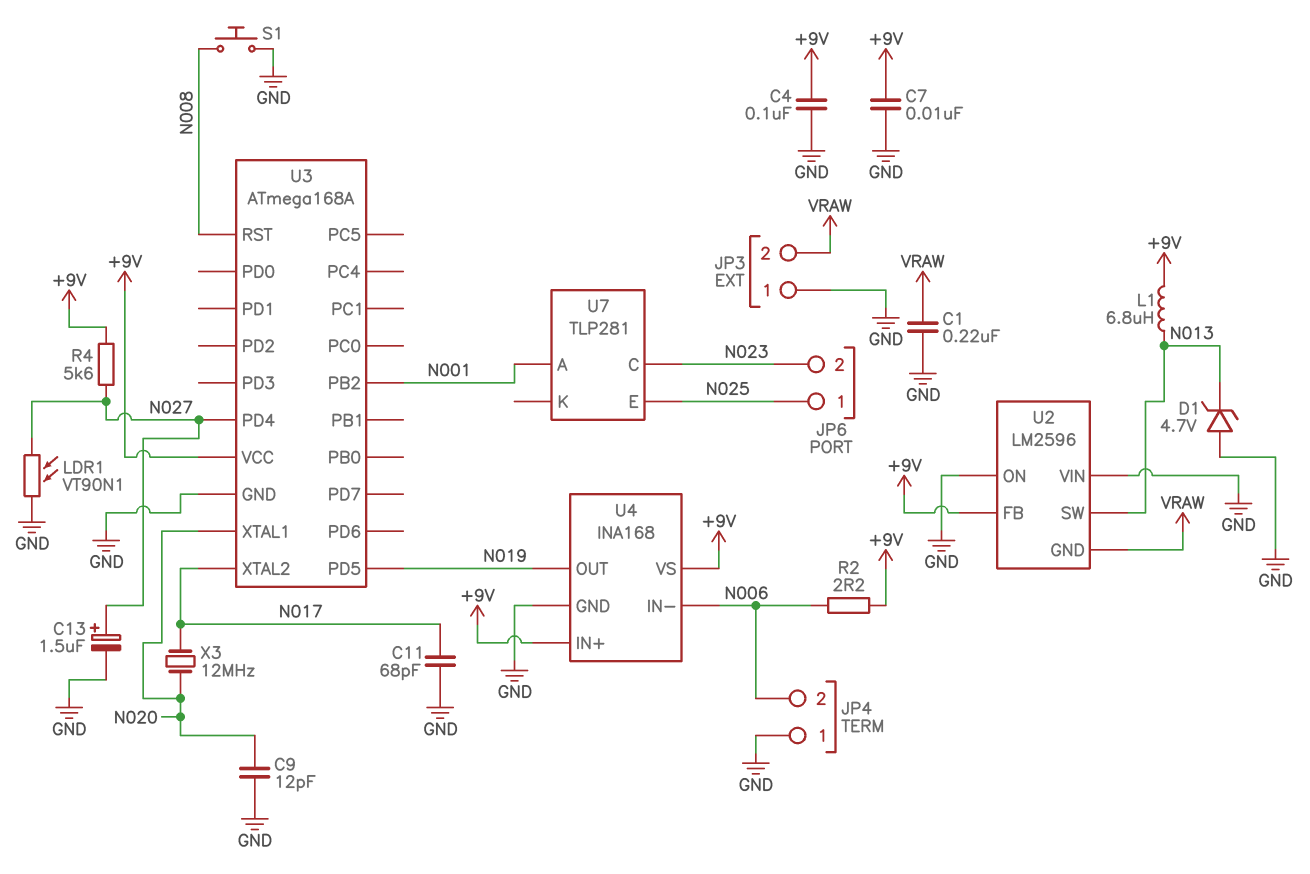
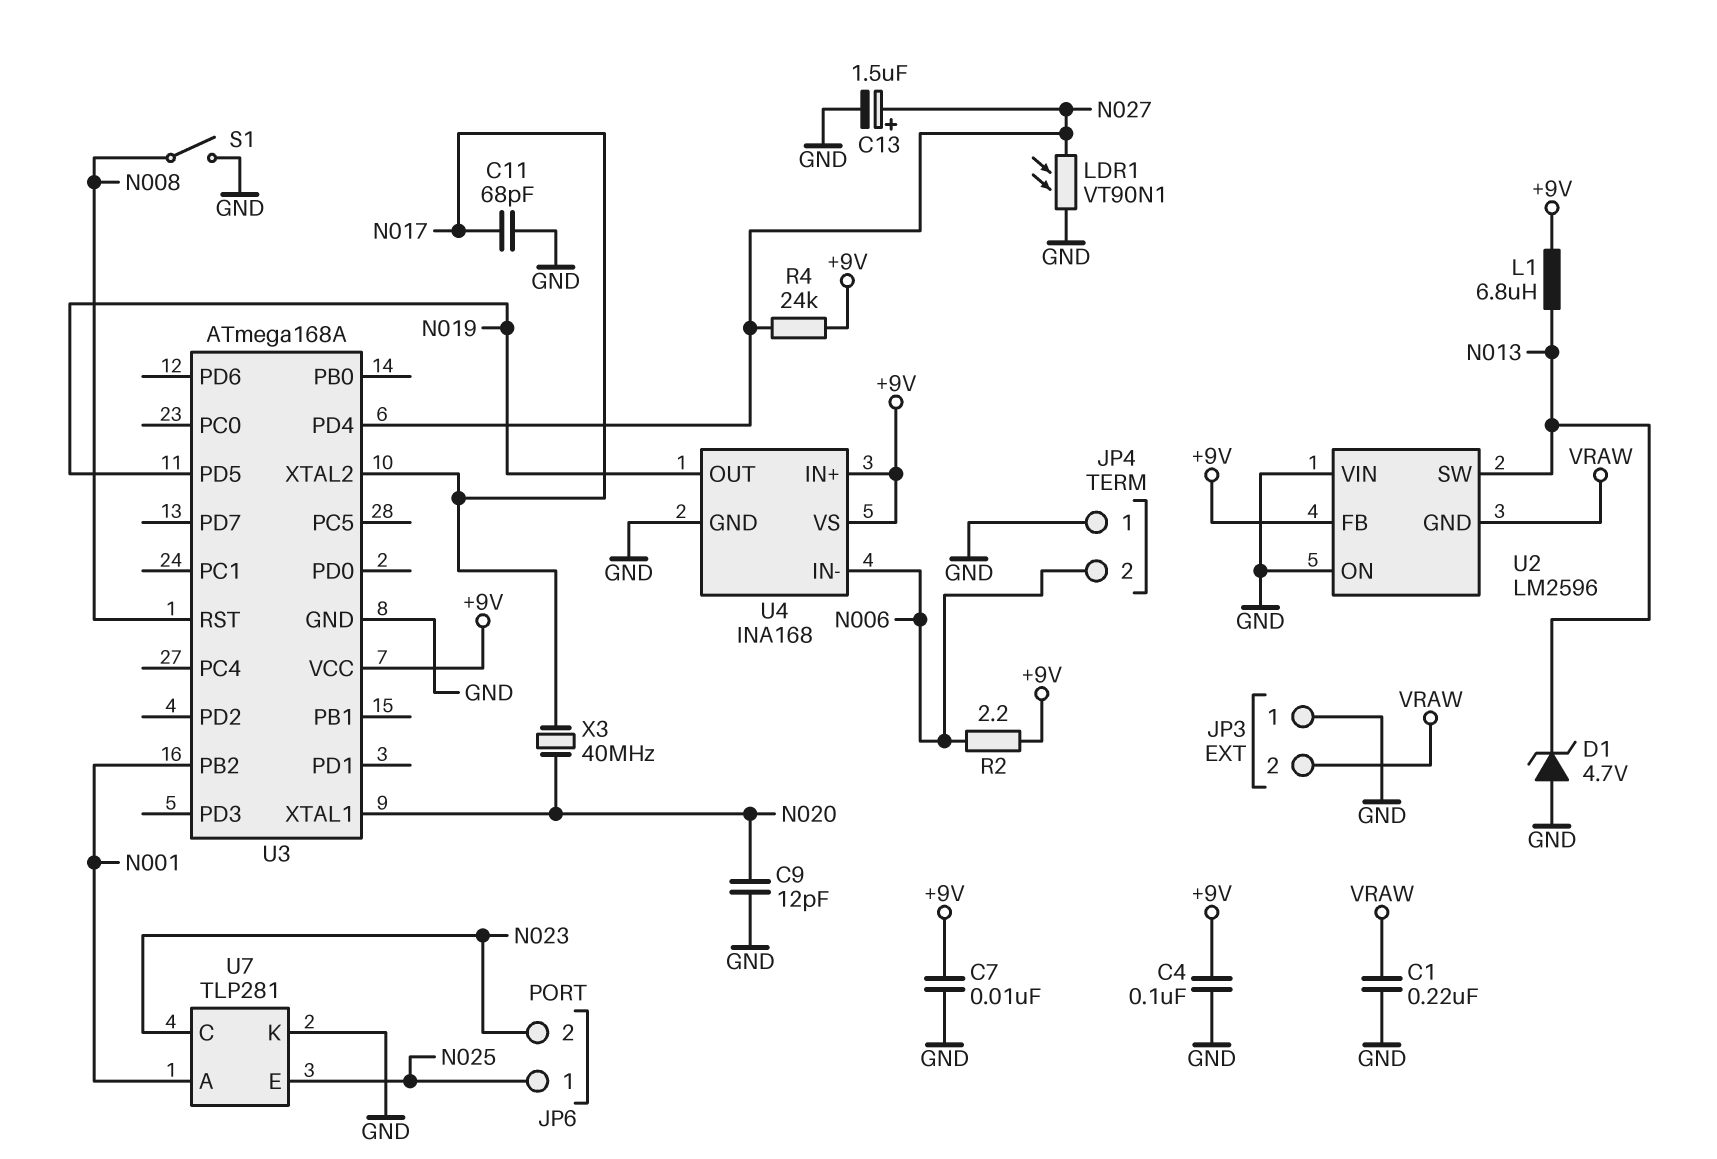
R4: 5.6k (+9V, N027) -> 24k (+9V, N027)
S1: button (GND, N008) -> switch (GND, N008)
U7 pin K: none -> GND
X3: 12MHz (N017, N020) -> 40MHz (N017, N020)

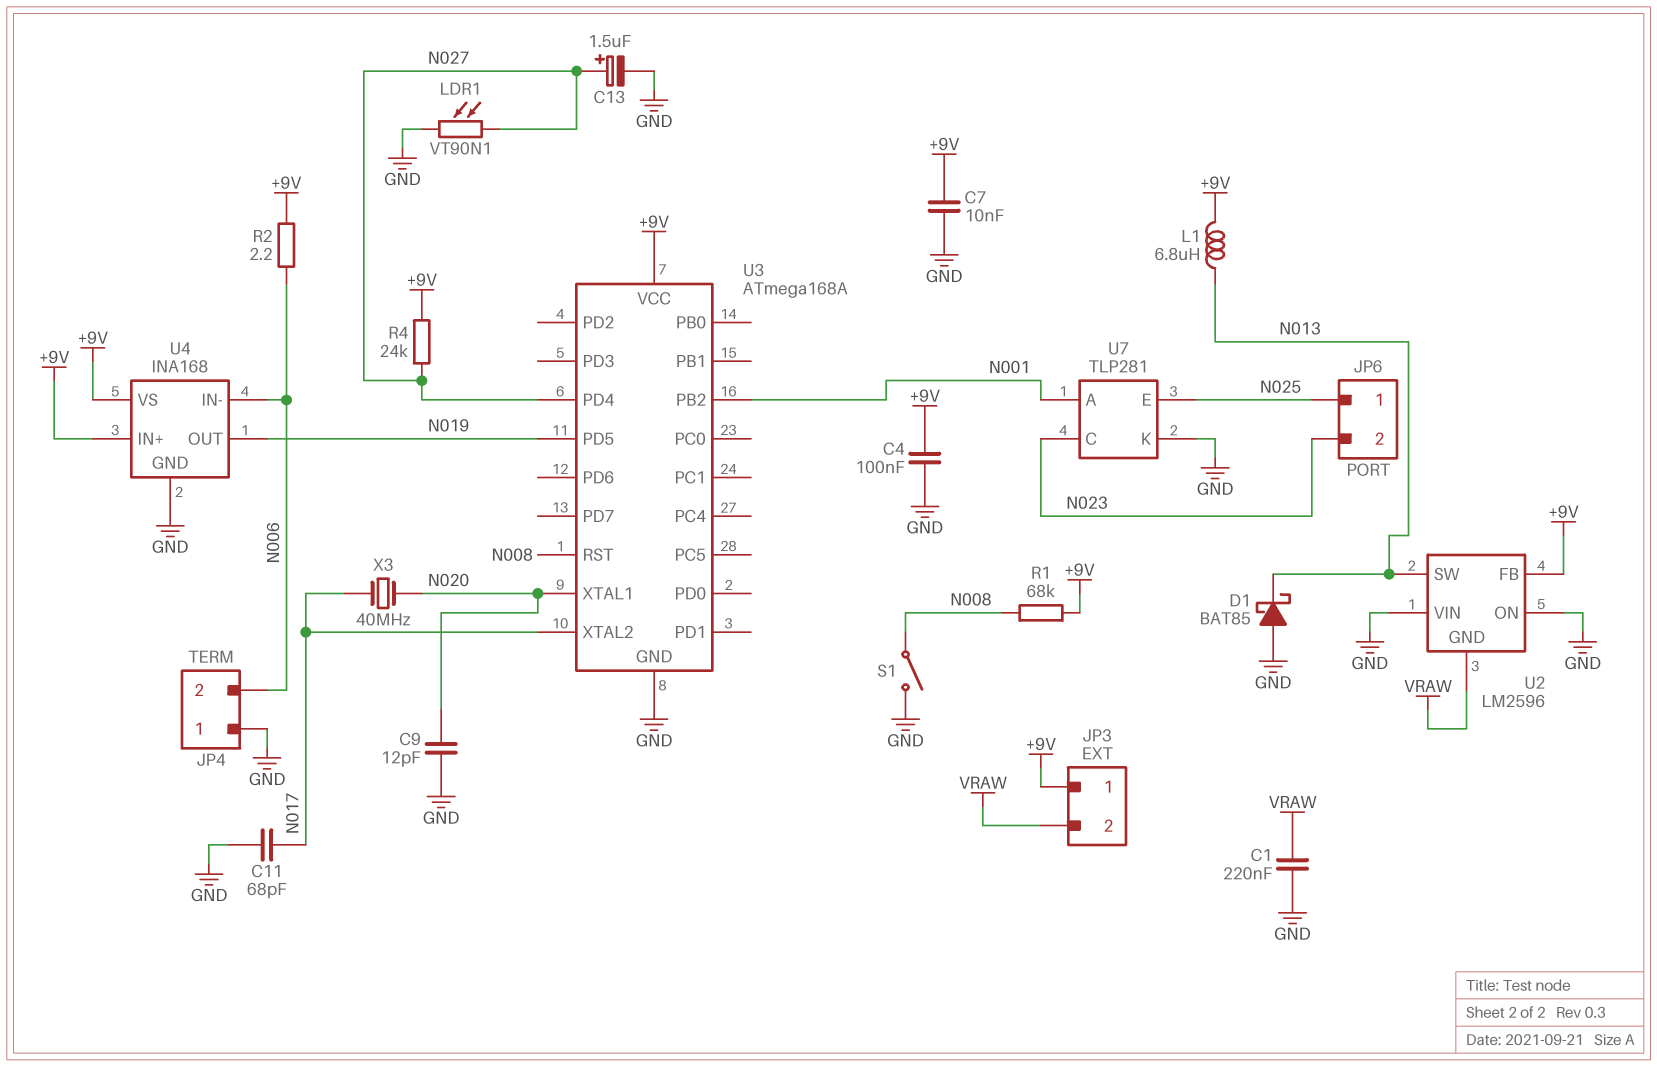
D1: zener 4.7V (A GND, K N013) -> schottky BAT85 (A GND, K N013)
JP3 pin 1: GND -> +9V
R1: none -> 68k (+9V, N008)

